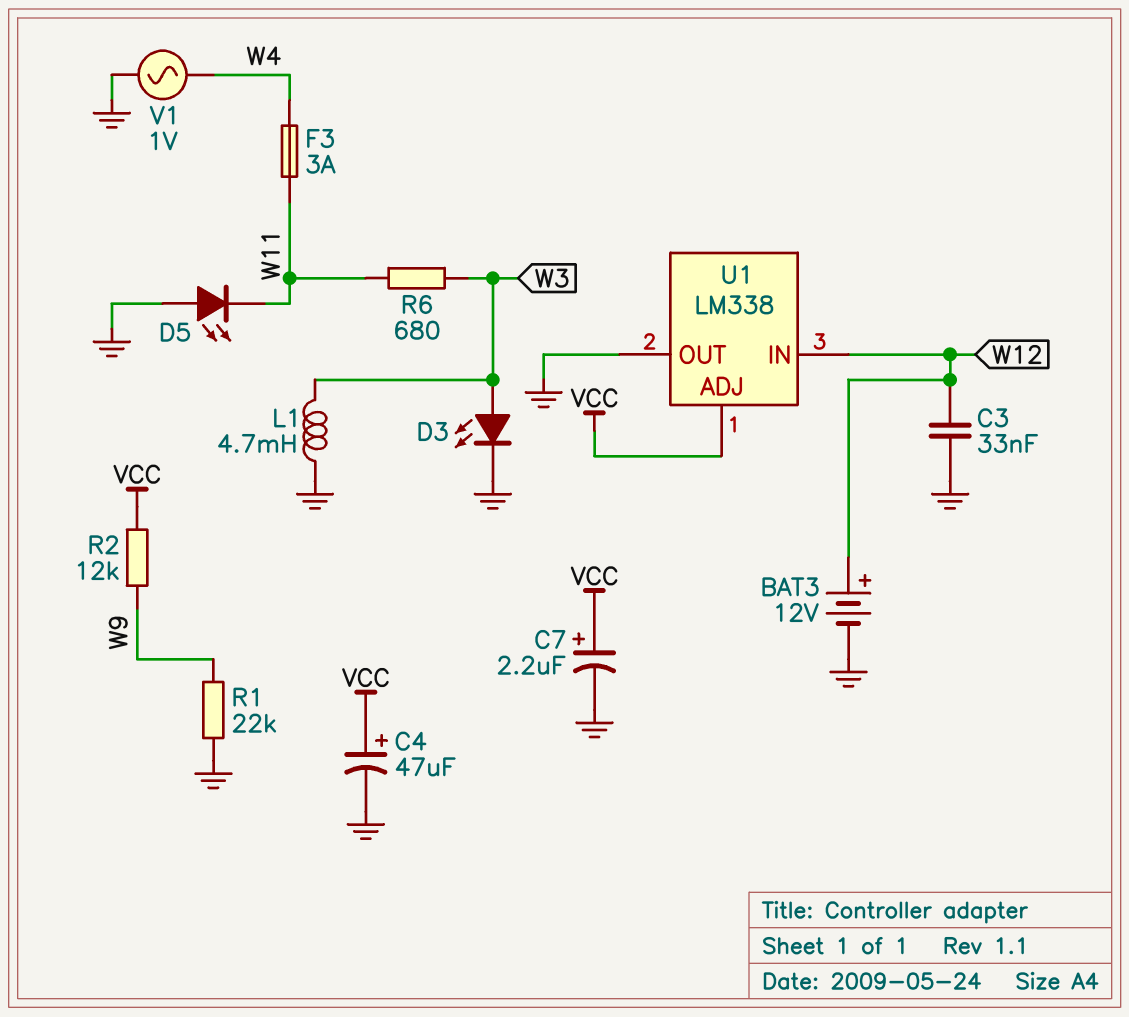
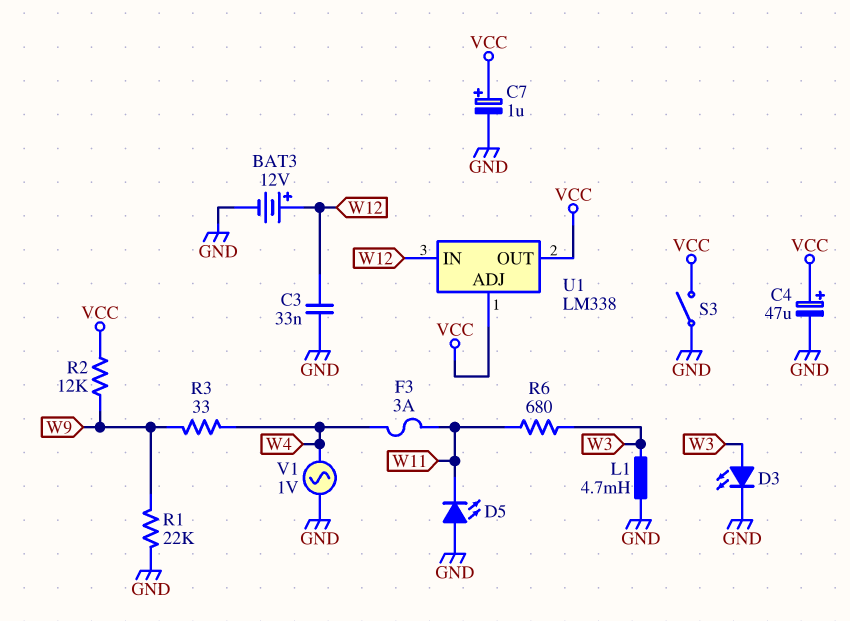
C7: 2.2uF (plus VCC, minus GND) -> 1uF (plus VCC, minus GND)
R3: none -> 33 (W4, W9)
S3: none -> switch (GND, VCC)
U1 pin OUT: GND -> VCC

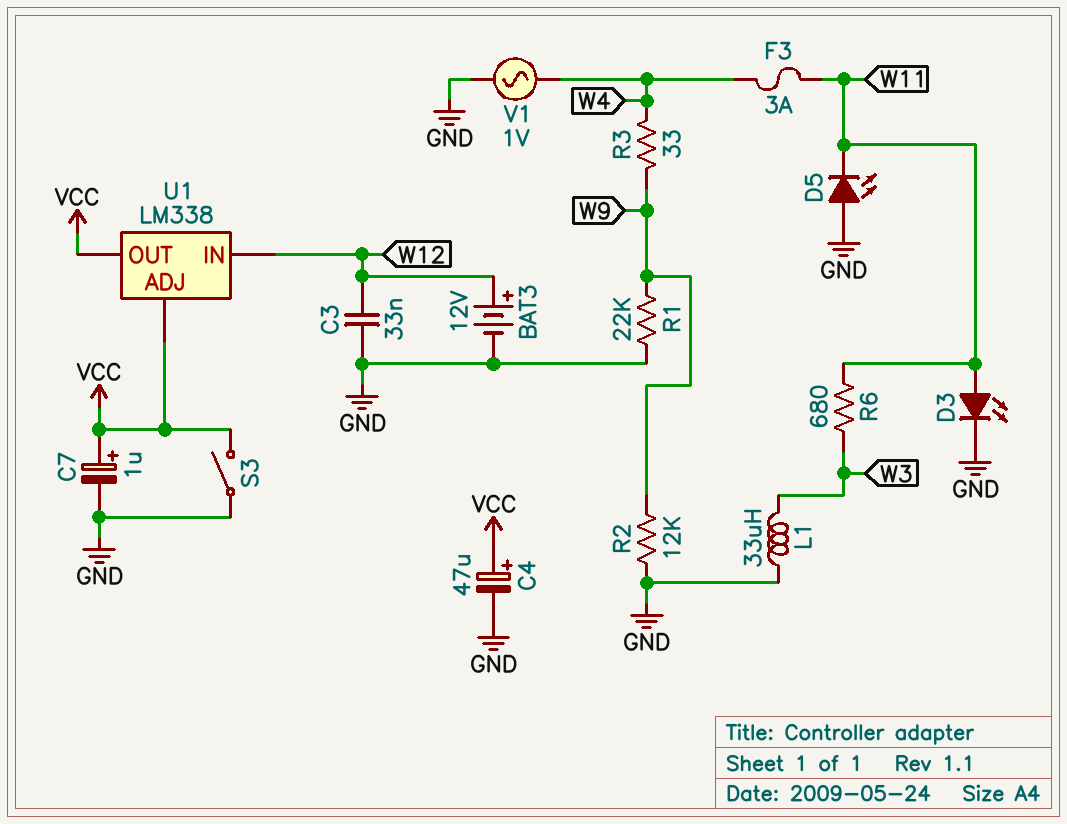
D3: LED (A W3, K GND) -> LED (A W11, K GND)
L1: 4.7mH (GND, W3) -> 33uH (GND, W3)
R2: 12k (VCC, W9) -> 12k (GND, W9)

